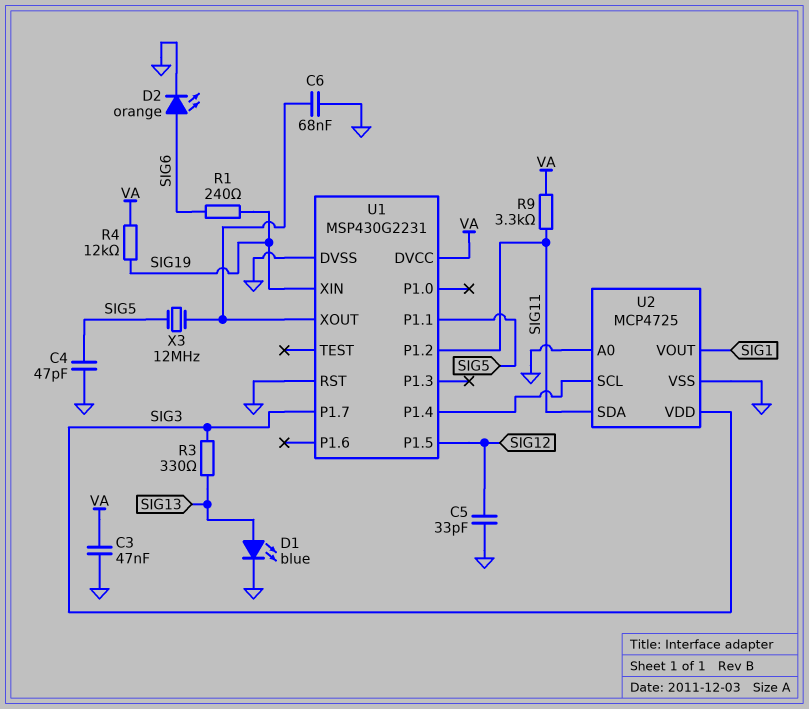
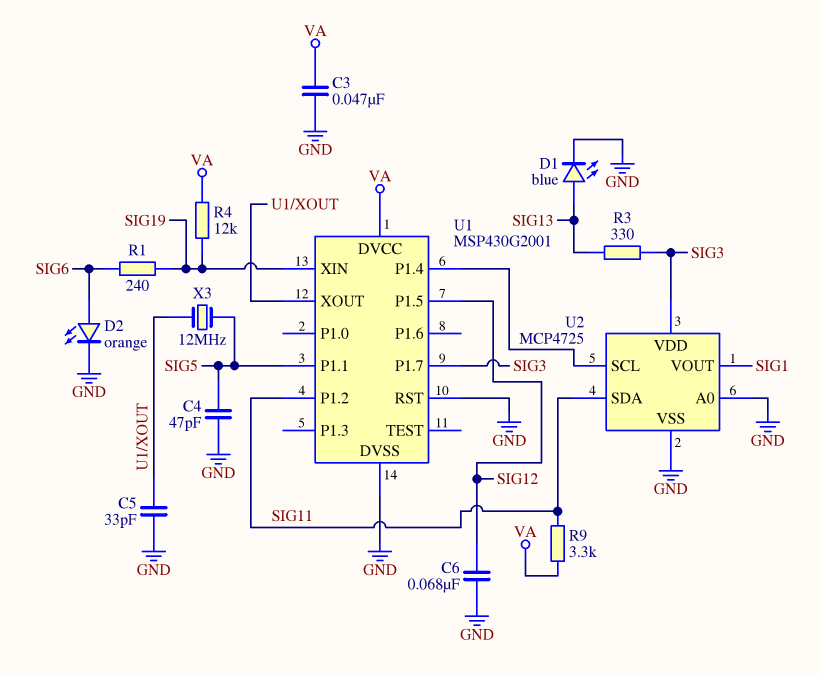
C5: 33pF (GND, SIG12) -> 33pF (GND, U1/XOUT)
C6: 68nF (GND, U1/XOUT) -> 68nF (GND, SIG12)
U1: MSP430G2231 -> MSP430G2001

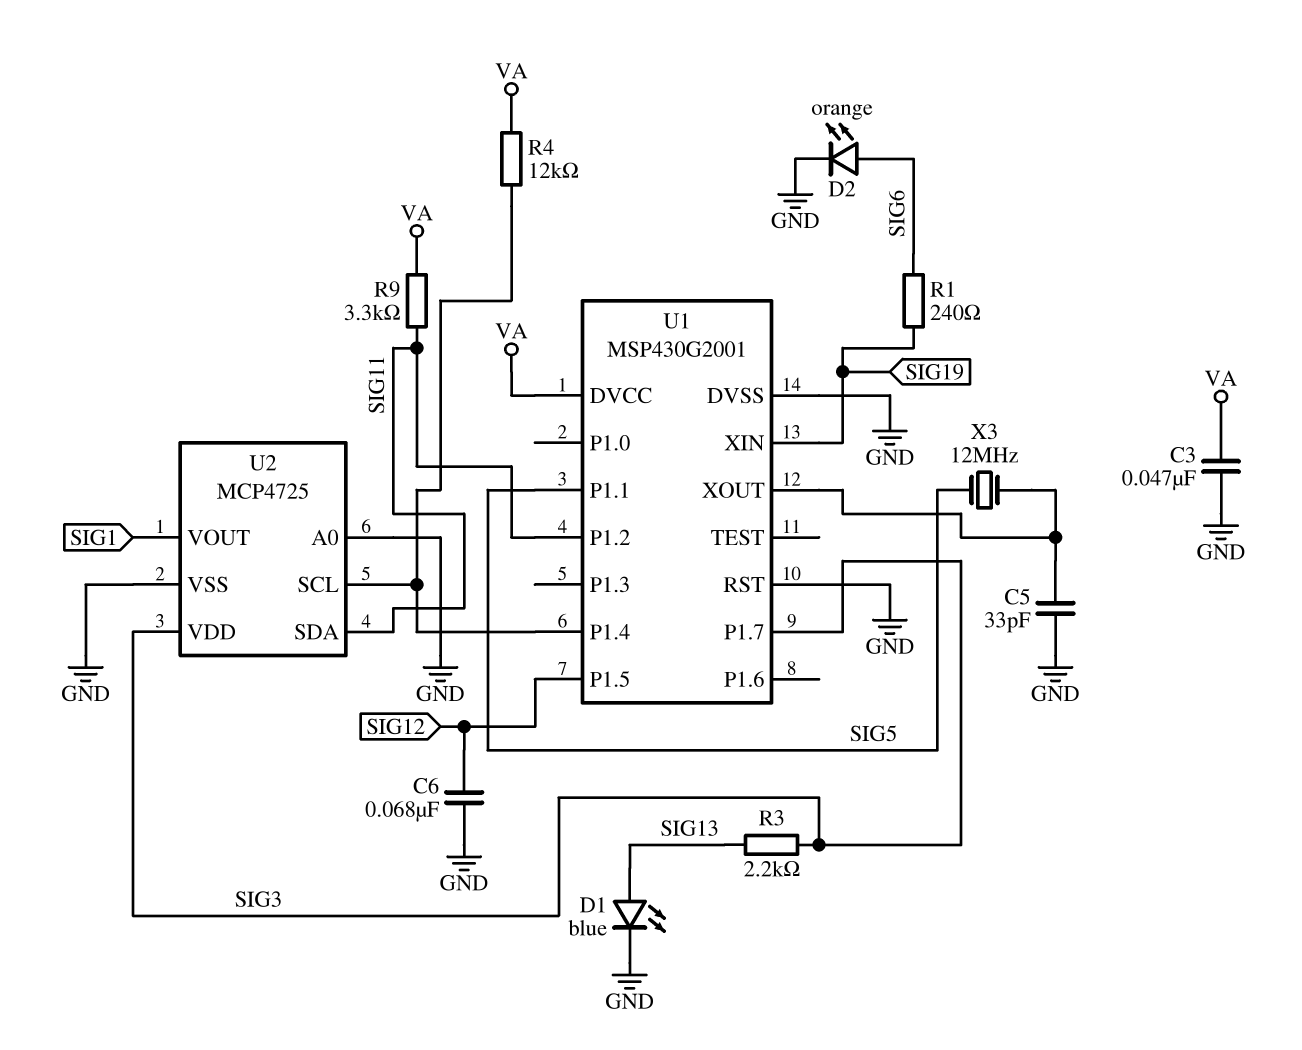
C4: 47pF (GND, SIG5) -> none
R3: 330 (SIG3, SIG13) -> 2.2k (SIG3, SIG13)
R4: 12k (SIG19, VA) -> 12k (U1/P1.4, VA)

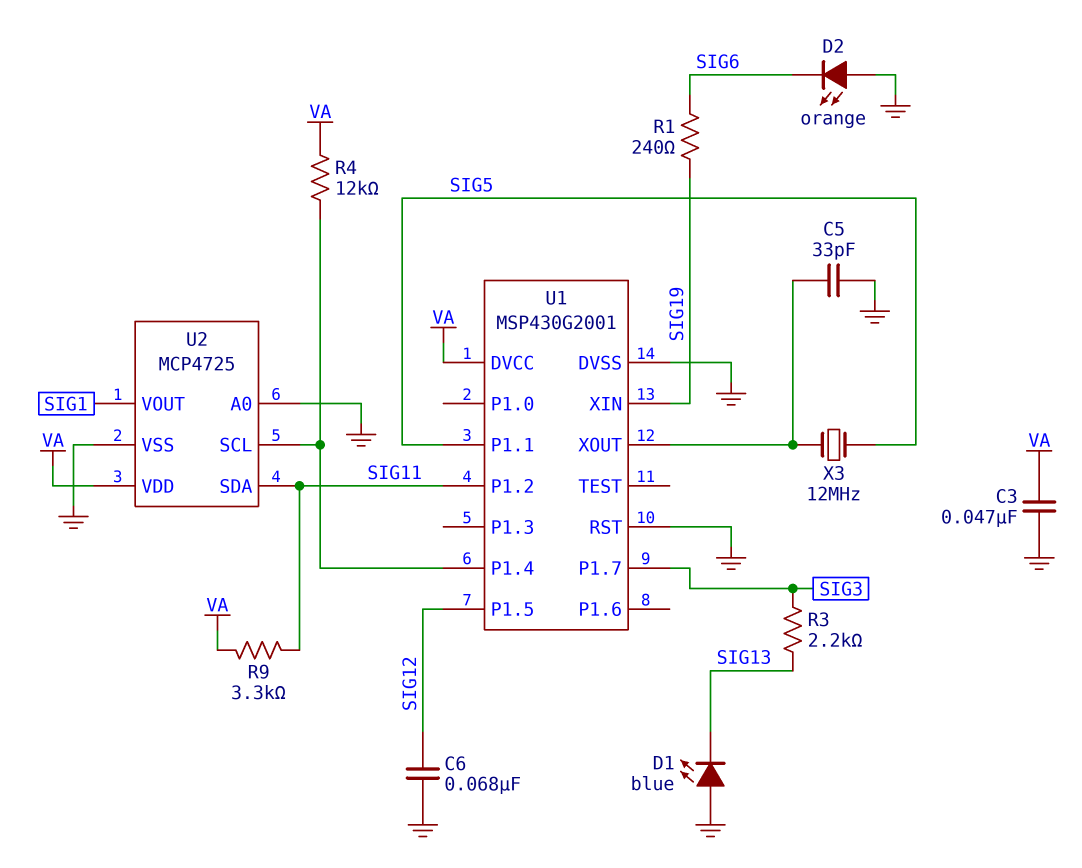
D1: LED blue (A SIG13, K GND) -> LED blue (A GND, K SIG13)
D2: LED orange (A SIG6, K GND) -> LED orange (A GND, K SIG6)
U2 pin VDD: SIG3 -> VA

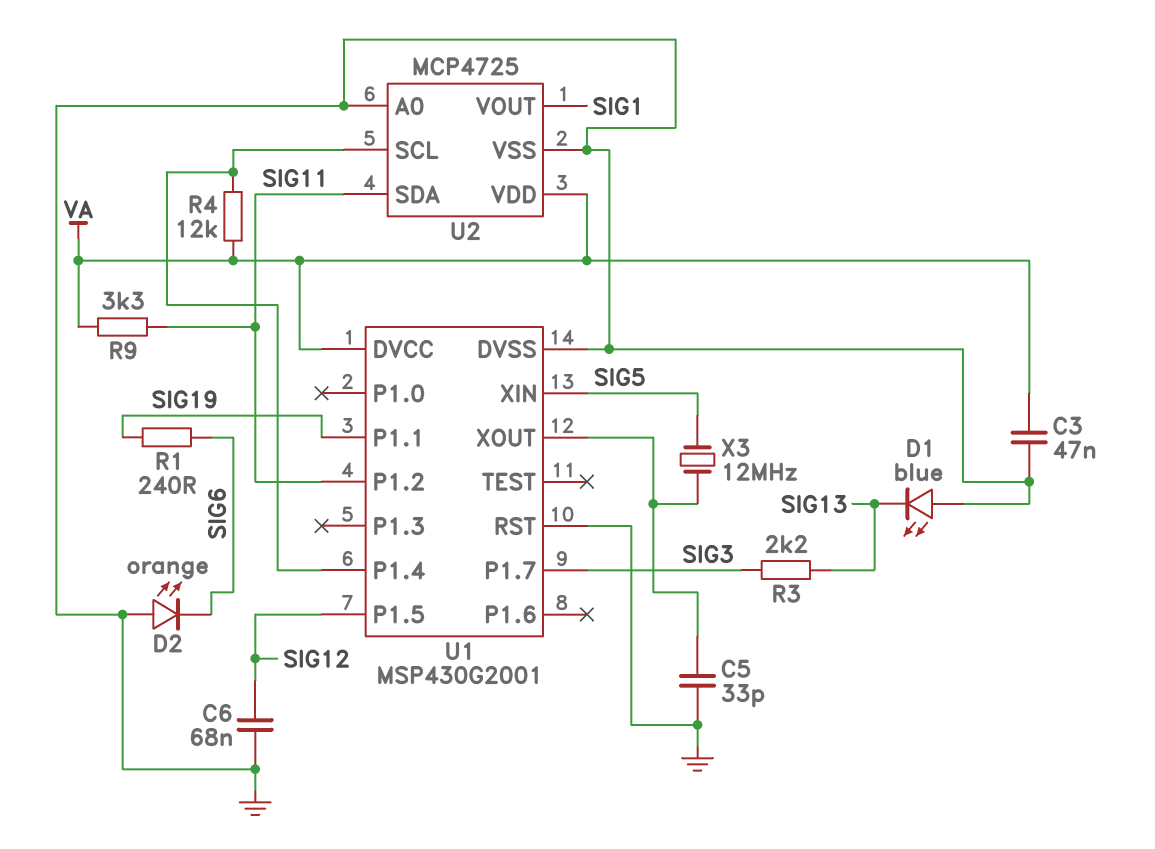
U1 pin P1.1: SIG5 -> SIG19
U1 pin XIN: SIG19 -> SIG5

